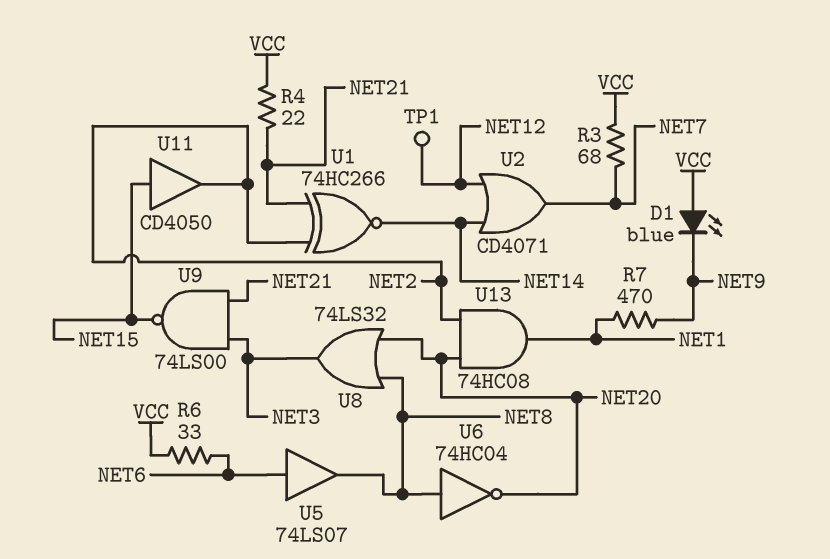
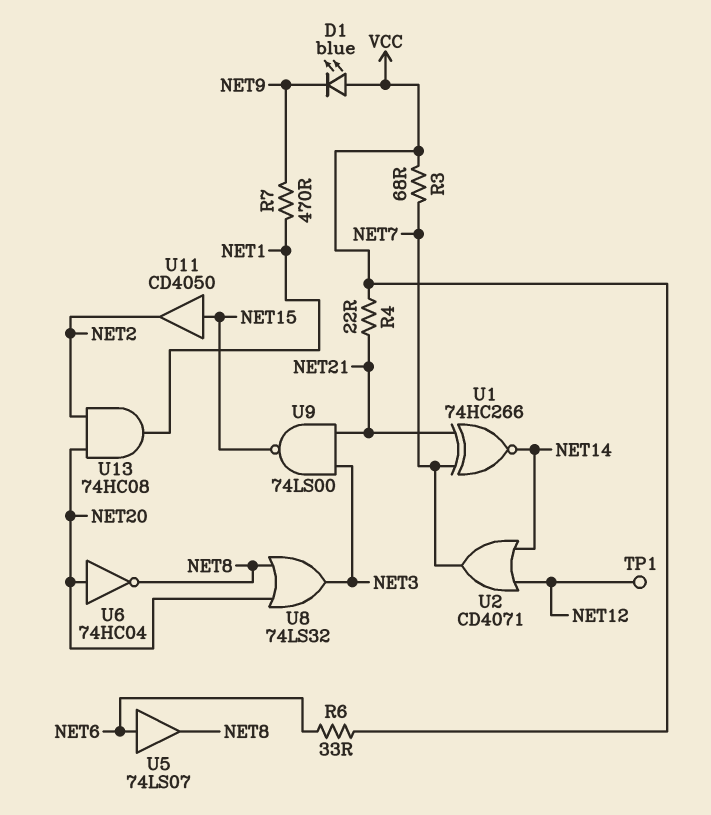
U1: XNOR 74HC266 (in NET2, in NET21, out NET14) -> XNOR 74HC266 (in NET7, in NET21, out NET14)
U6: NOT 74HC04 (in NET8, out NET20) -> NOT 74HC04 (in NET20, out NET8)

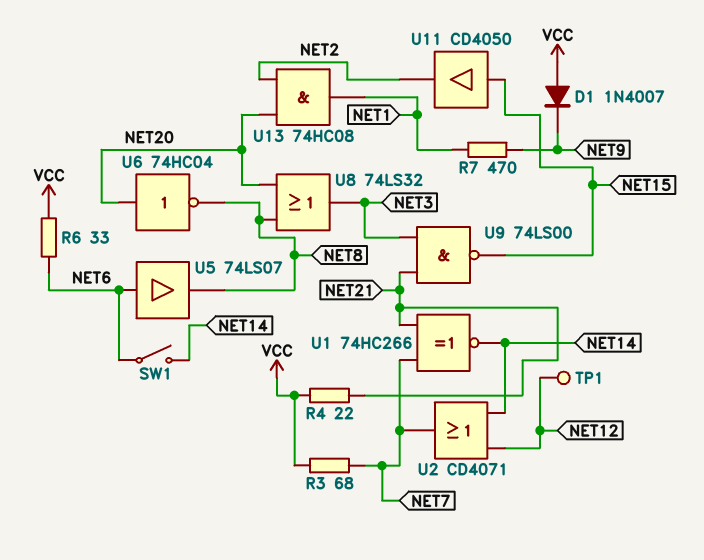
D1: LED blue (A VCC, K NET9) -> diode 1N4007 (A VCC, K NET9)
SW1: none -> switch (NET6, NET14)

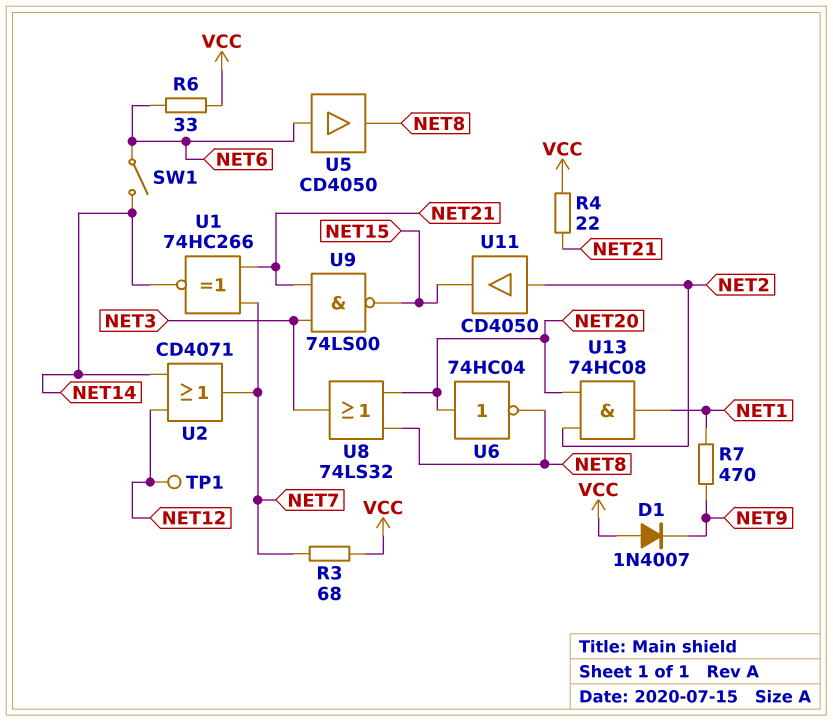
U5: buffer 74LS07 (in NET6, out NET8) -> buffer CD4050 (in NET6, out NET8)
U11: buffer CD4050 (in NET15, out NET2) -> buffer CD4050 (in NET2, out NET15)

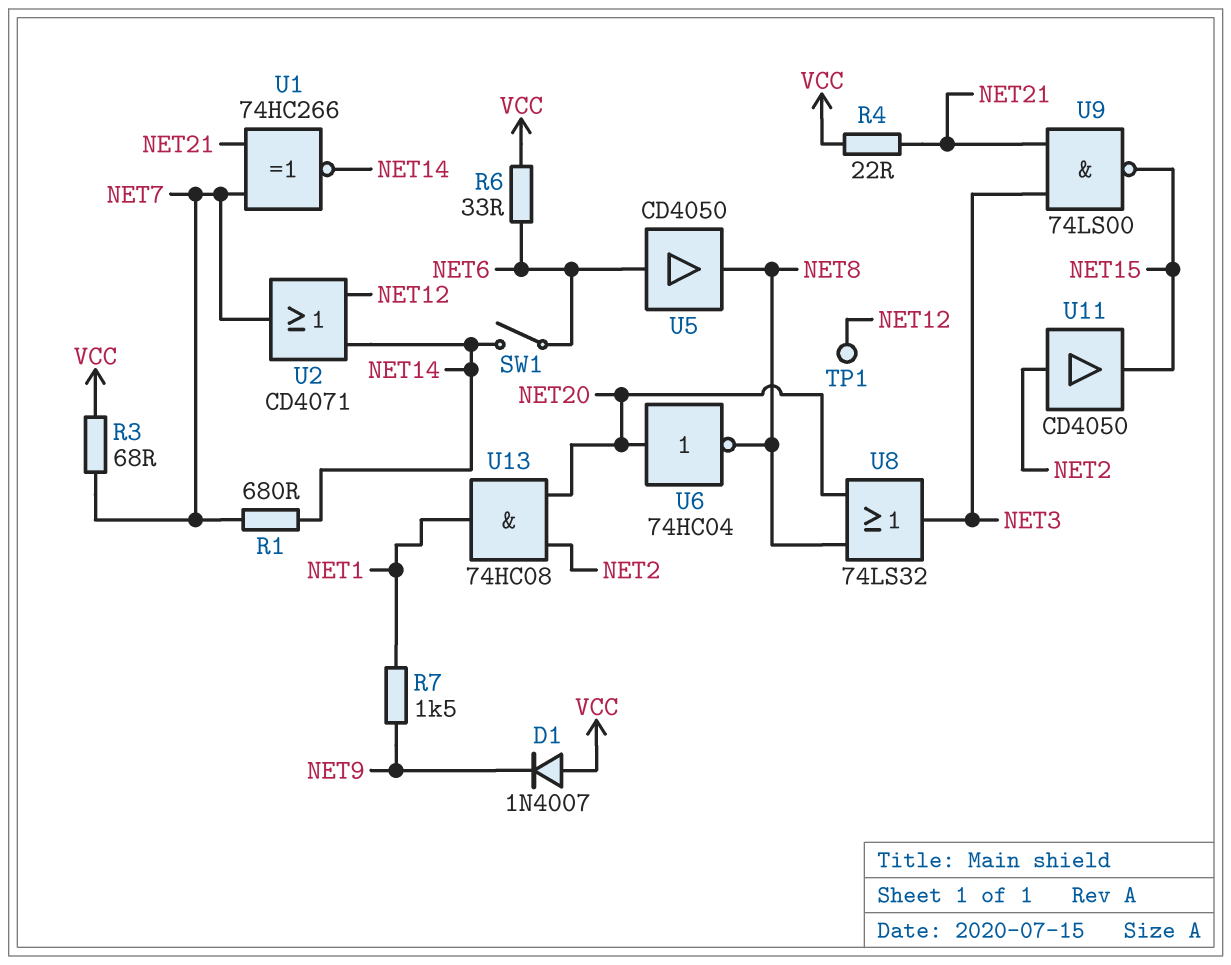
R1: none -> 680 (NET7, NET14)
R7: 470 (NET1, NET9) -> 1.5k (NET1, NET9)

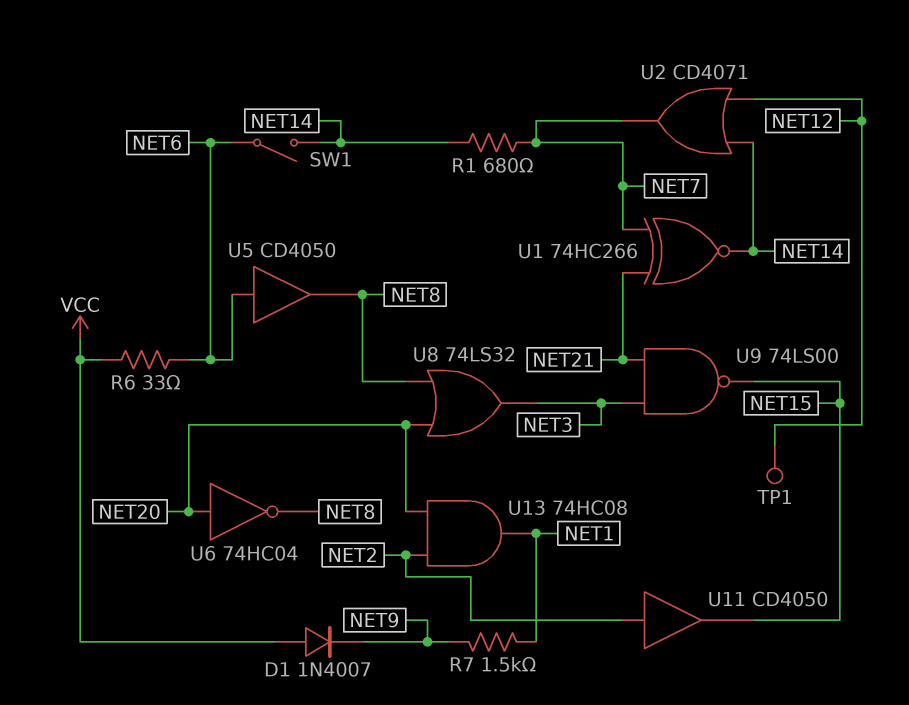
R3: 68 (NET7, VCC) -> none
R4: 22 (NET21, VCC) -> none

